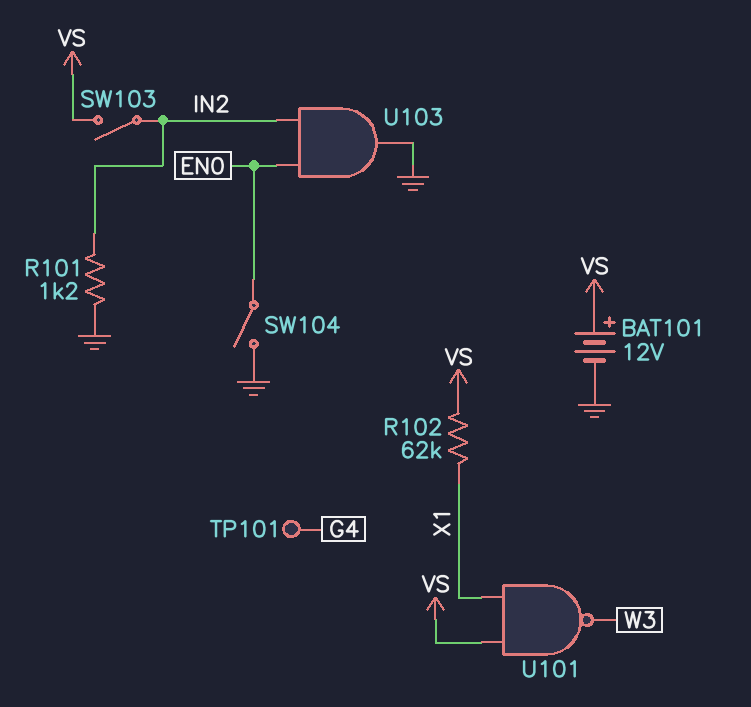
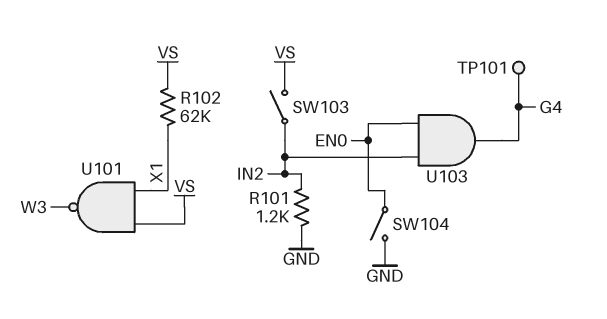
BAT101: 12V (plus VS, minus GND) -> none
U103: AND (in EN0, in IN2, out GND) -> AND (in EN0, in IN2, out G4)

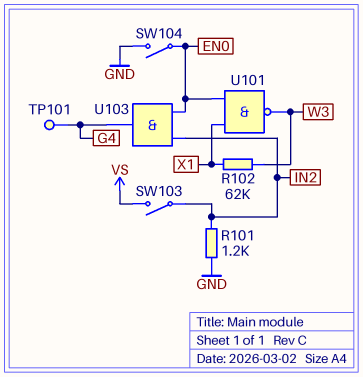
R102: 62k (VS, X1) -> 62k (W3, X1)
U101: NAND (in VS, in X1, out W3) -> NAND (in EN0, in X1, out W3)

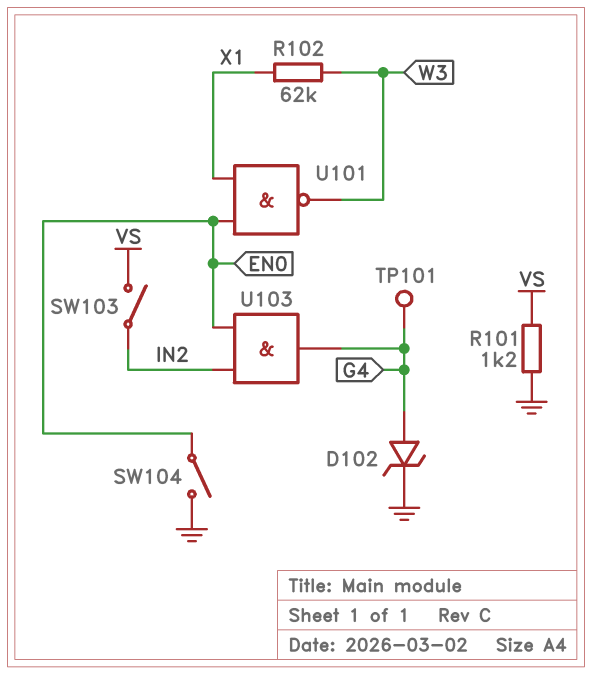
D102: none -> zener (A G4, K GND)
R101: 1.2k (GND, IN2) -> 1.2k (GND, VS)

